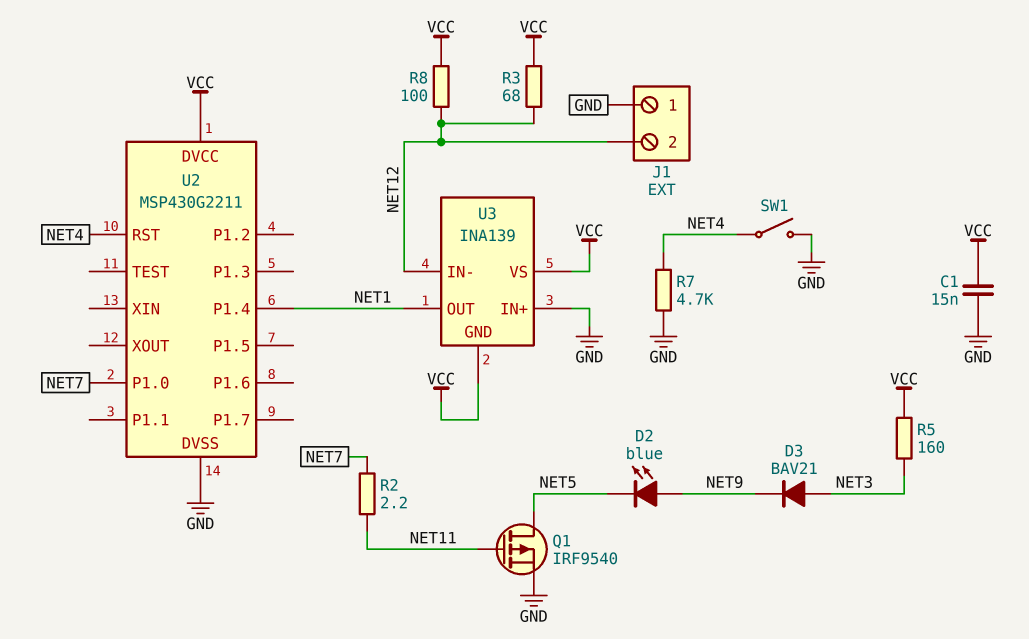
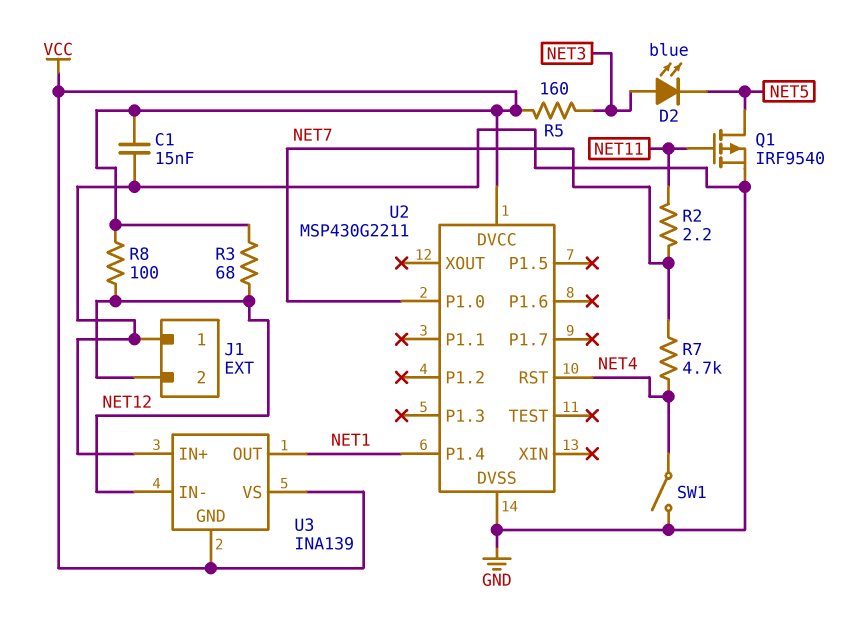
D2: LED blue (A NET9, K NET5) -> LED blue (A NET3, K NET5)
D3: diode BAV21 (A NET3, K NET9) -> none
R7: 4.7k (GND, NET4) -> 4.7k (NET4, NET7)

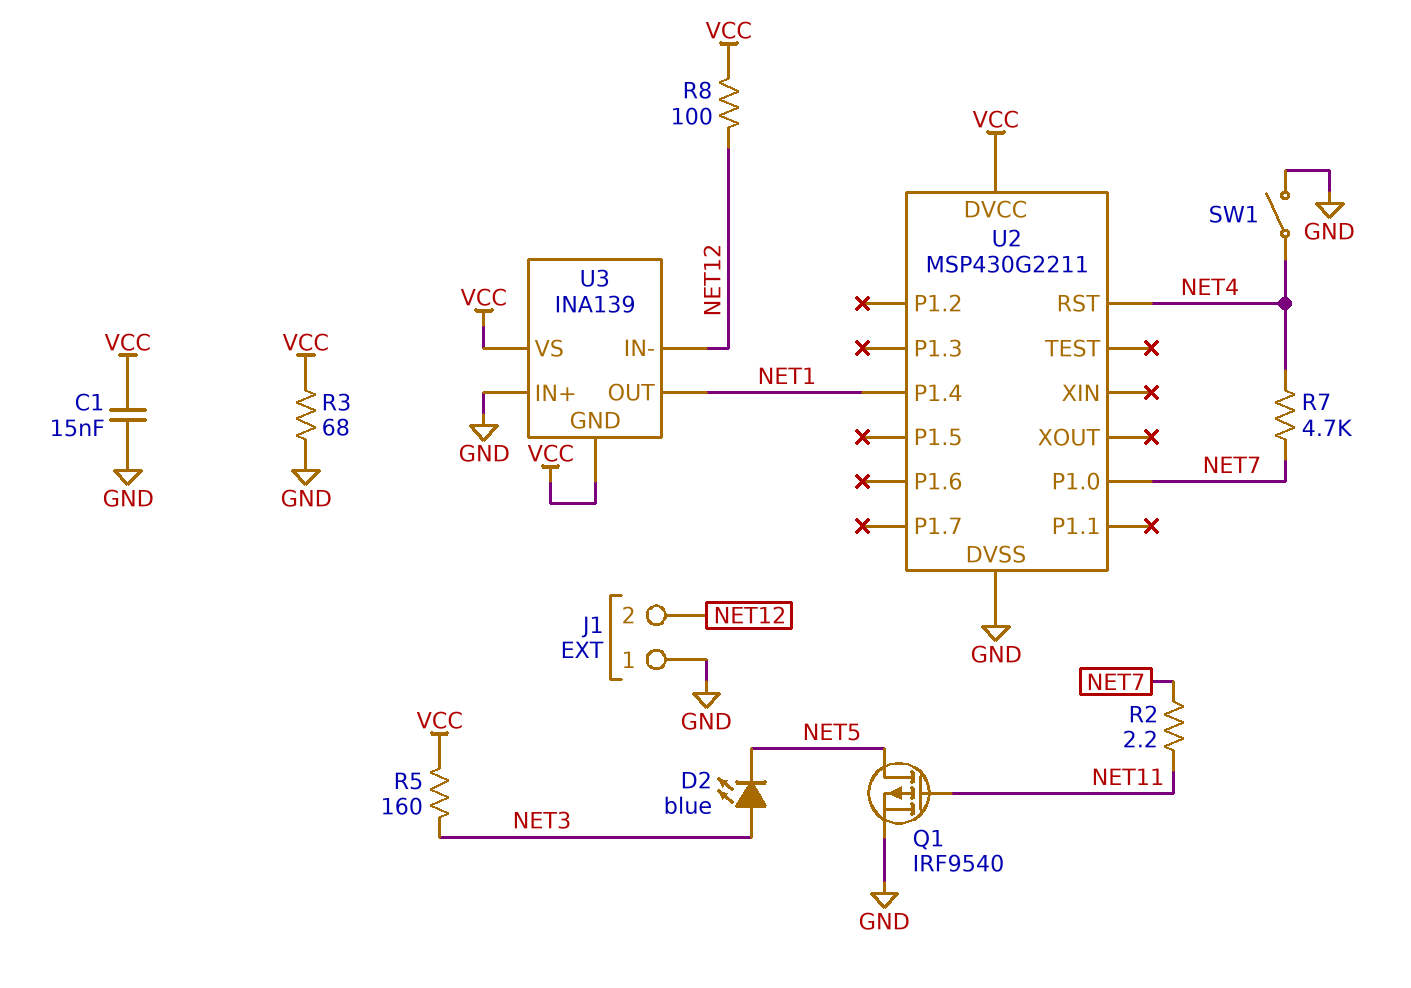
R3: 68 (NET12, VCC) -> 68 (GND, VCC)

